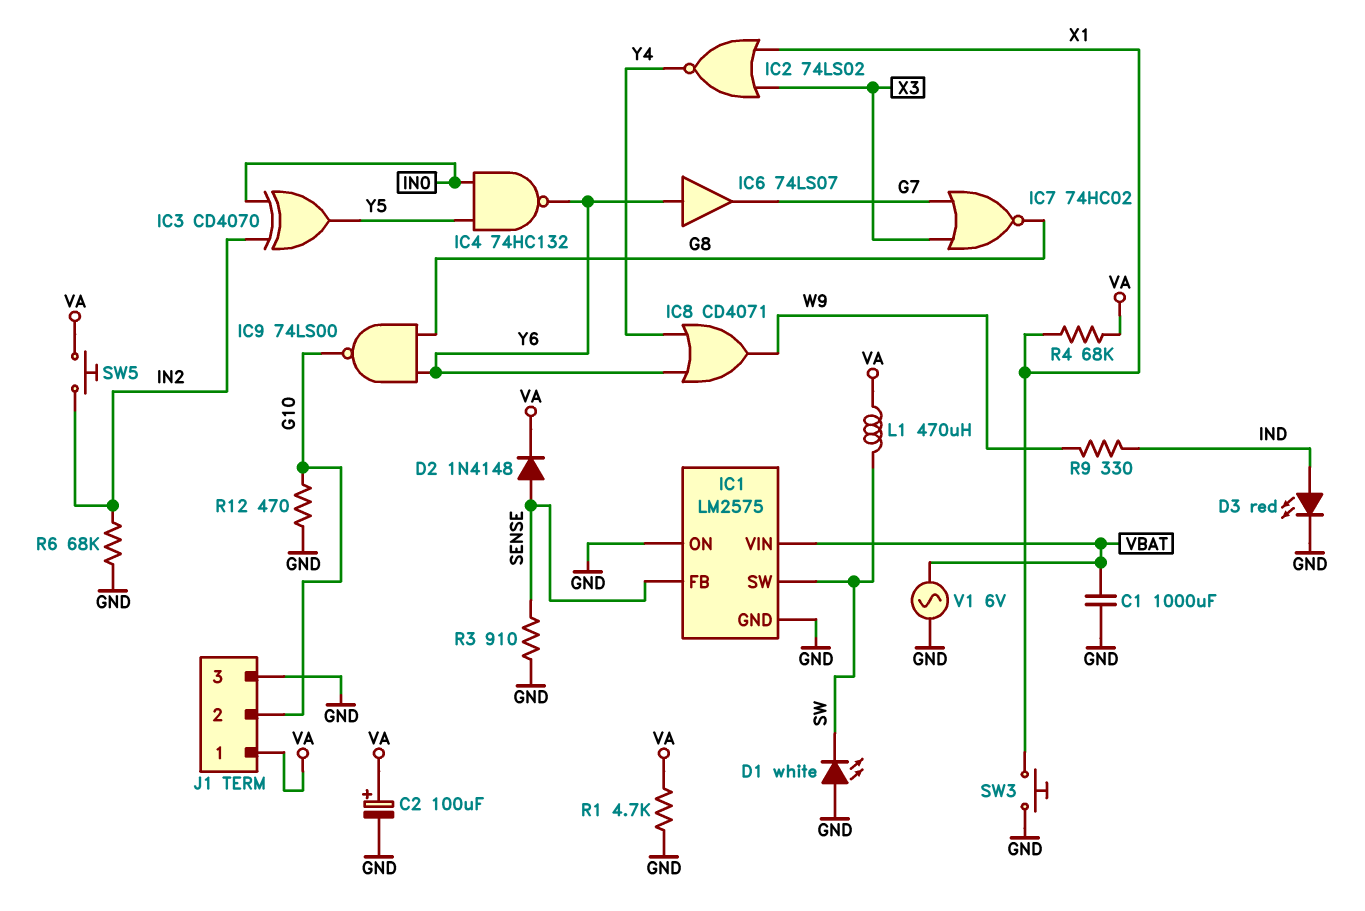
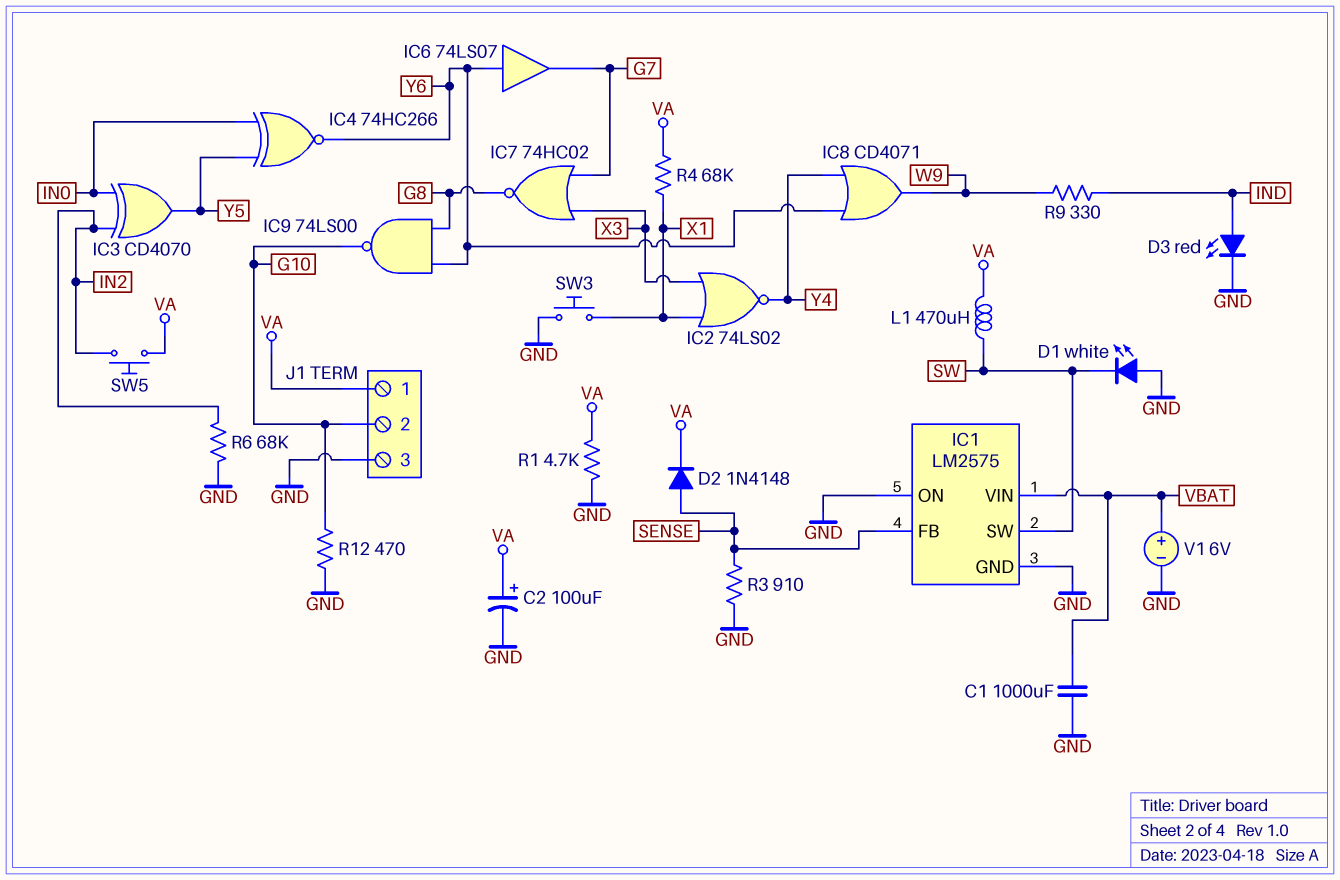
IC4: NAND 74HC132 (in IN0, in Y5, out Y6) -> XNOR 74HC266 (in IN0, in Y5, out Y6)
V1: AC 6V (GND, VBAT) -> 6V (plus VBAT, minus GND)

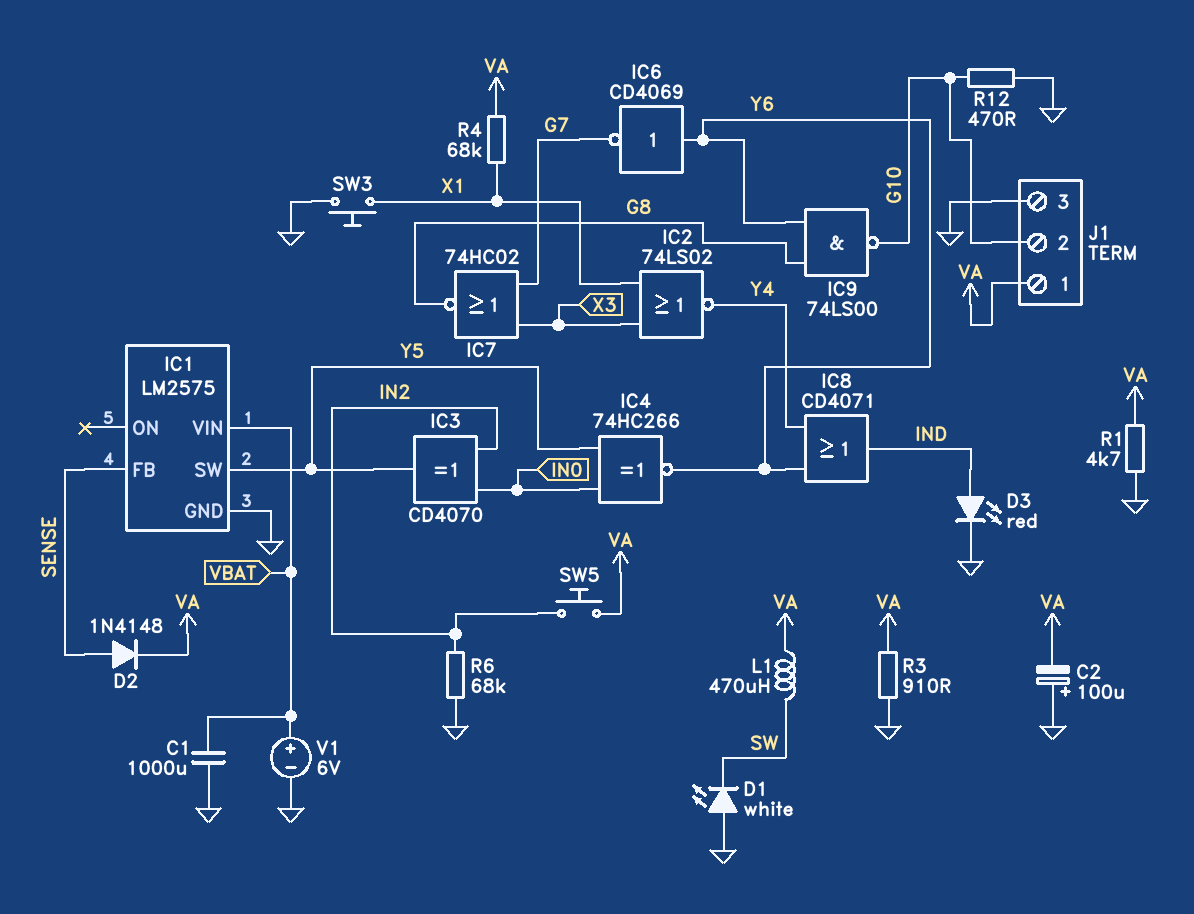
C2: 100uF (plus VA, minus GND) -> 100uF (plus GND, minus VA)
IC1 pin ON: GND -> none
IC1 pin SW: SW -> Y5
IC6: buffer 74LS07 (in Y6, out G7) -> NOT CD4069 (in Y6, out G7)
IC8: OR CD4071 (in Y4, in Y6, out W9) -> OR CD4071 (in Y4, in Y6, out IND)
R3: 910 (GND, SENSE) -> 910 (GND, VA)
R9: 330 (IND, W9) -> none

